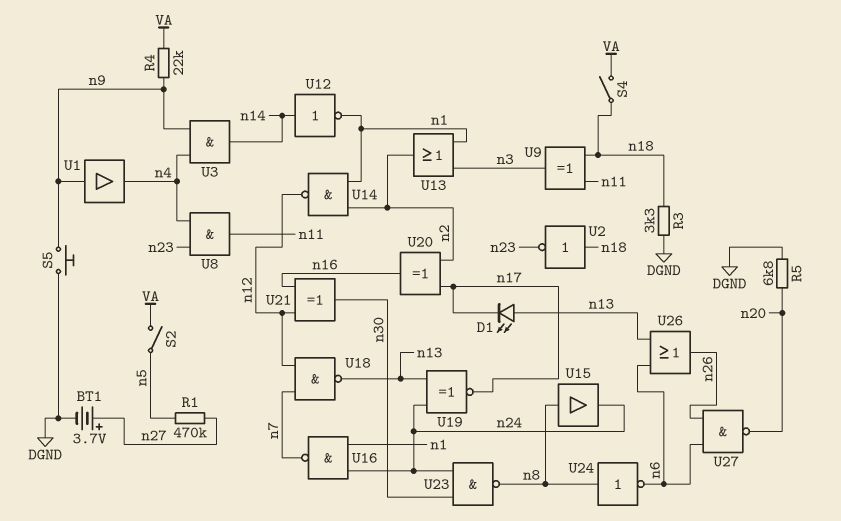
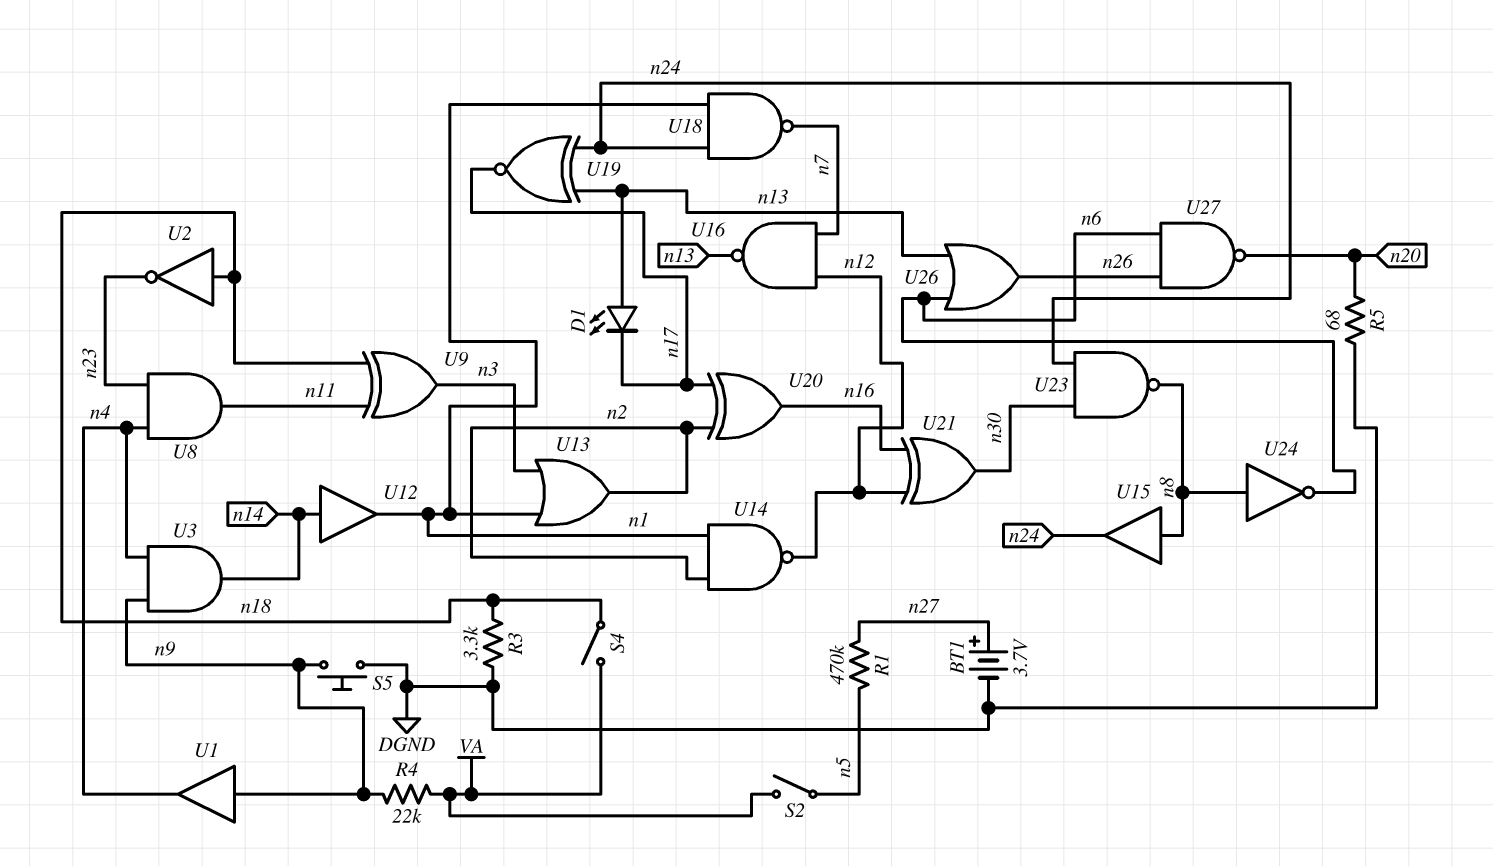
R5: 6.8k (DGND, n20) -> 68 (DGND, n20)
U12: NOT (in n14, out n1) -> buffer (in n14, out n1)
U16: NAND (in n1, in n24, out n7) -> NAND (in n7, in n12, out n13)
U18: NAND (in n7, in n12, out n13) -> NAND (in n1, in n24, out n7)

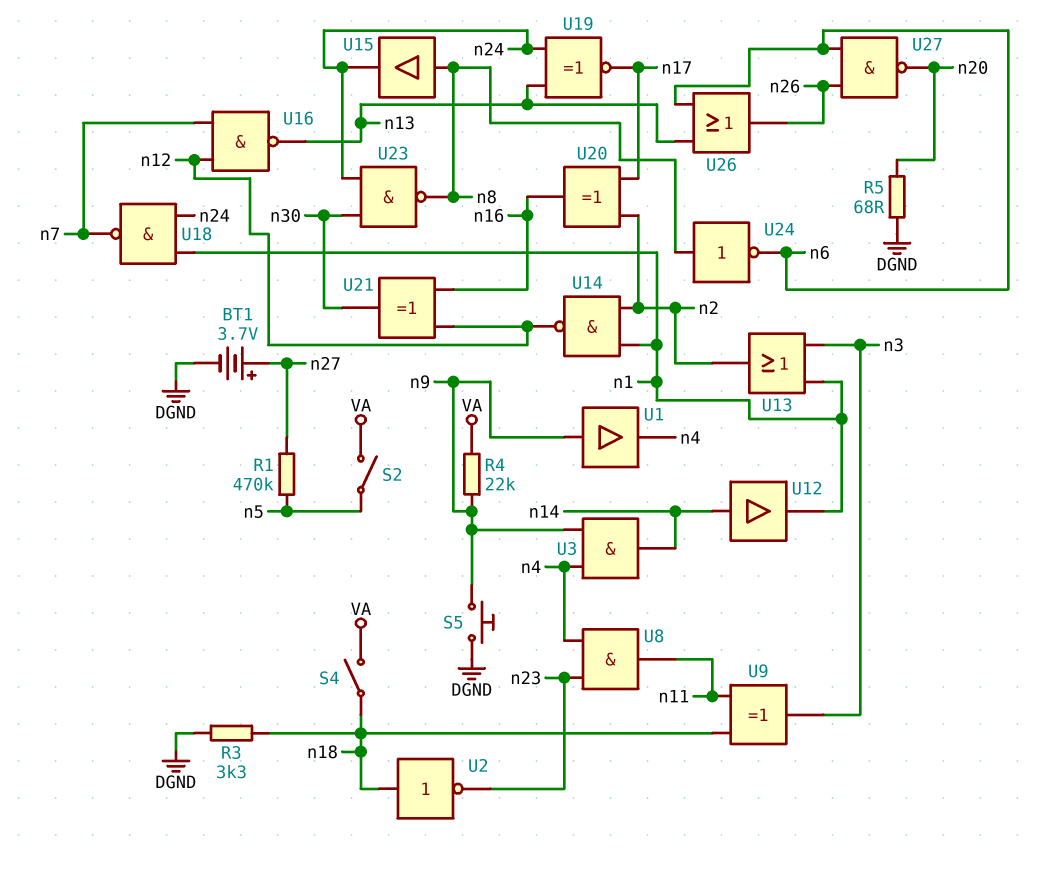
D1: LED (A n13, K n17) -> none

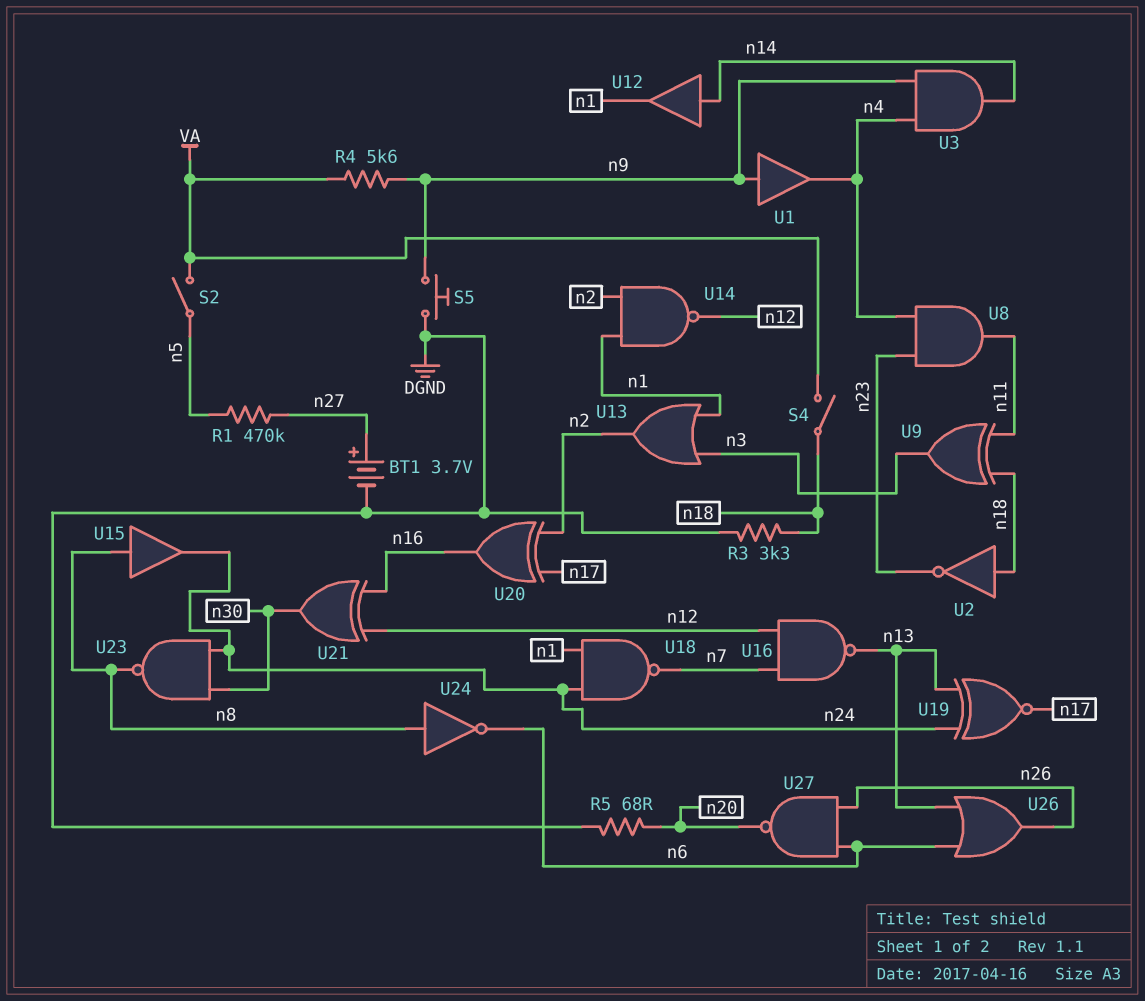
R4: 22k (VA, n9) -> 5.6k (VA, n9)

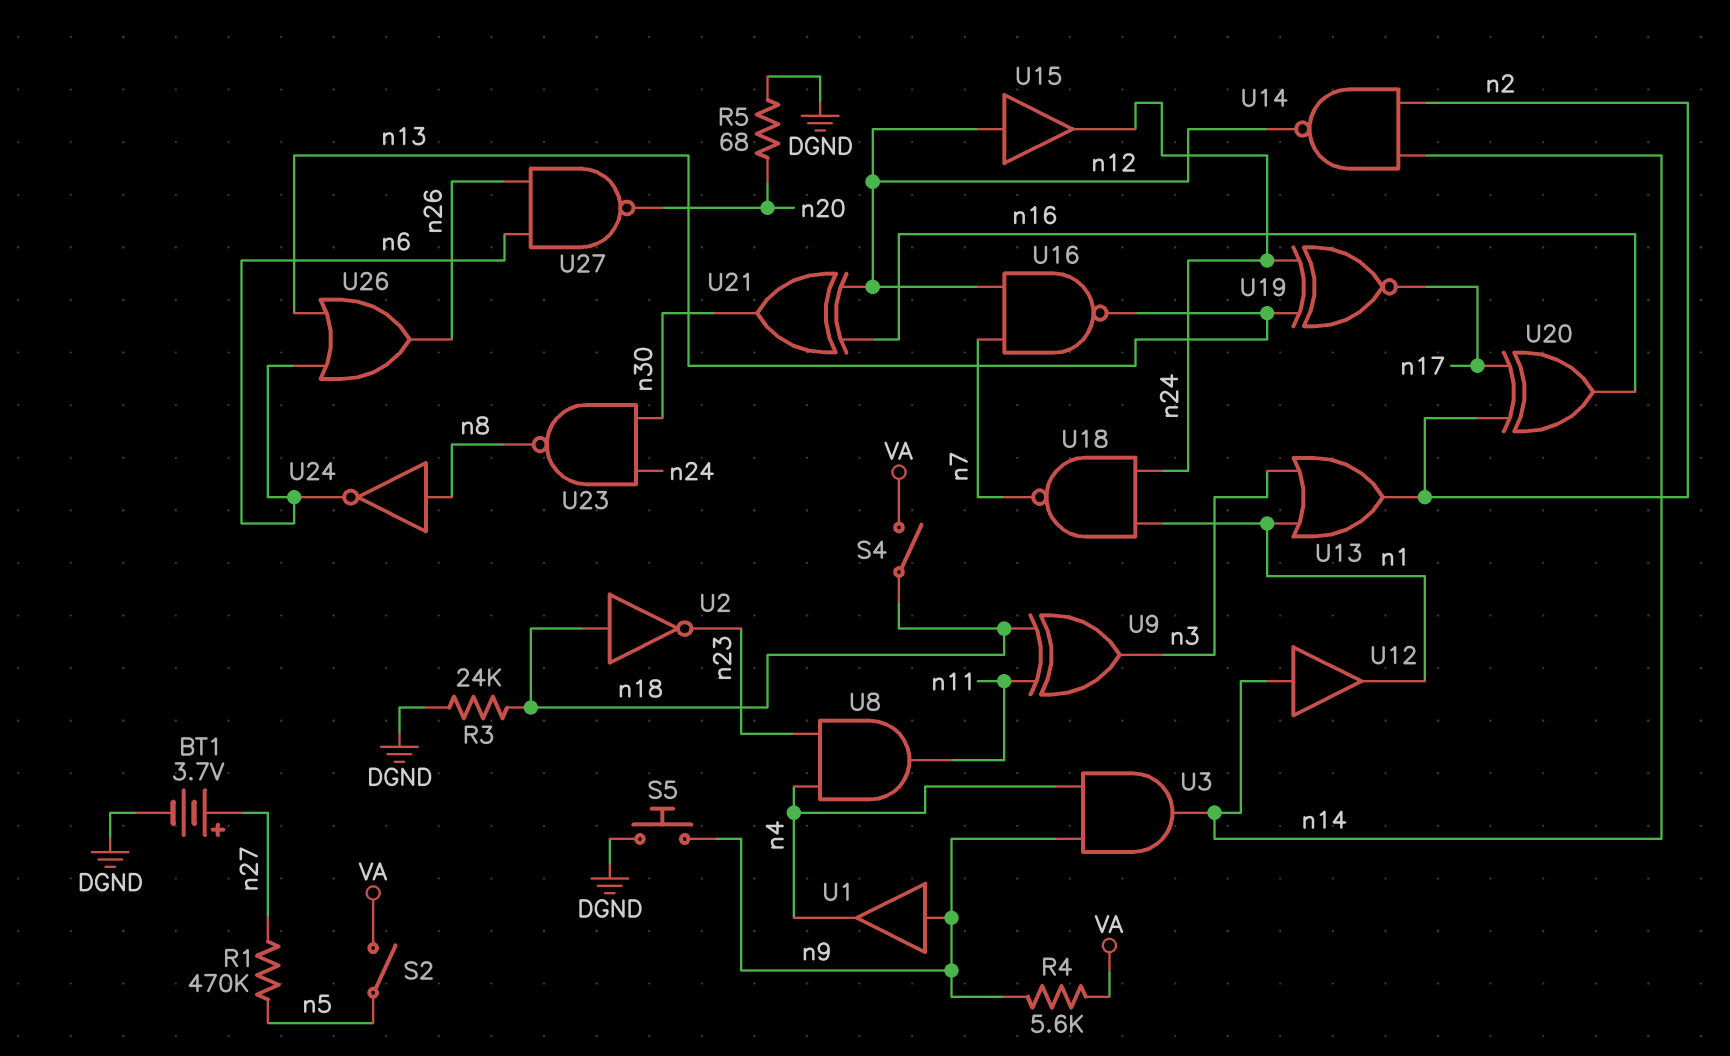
R3: 3.3k (DGND, n18) -> 24k (DGND, n18)
U14: NAND (in n1, in n2, out n12) -> NAND (in n2, in n14, out n12)
U15: buffer (in n8, out n24) -> buffer (in n12, out n24)

